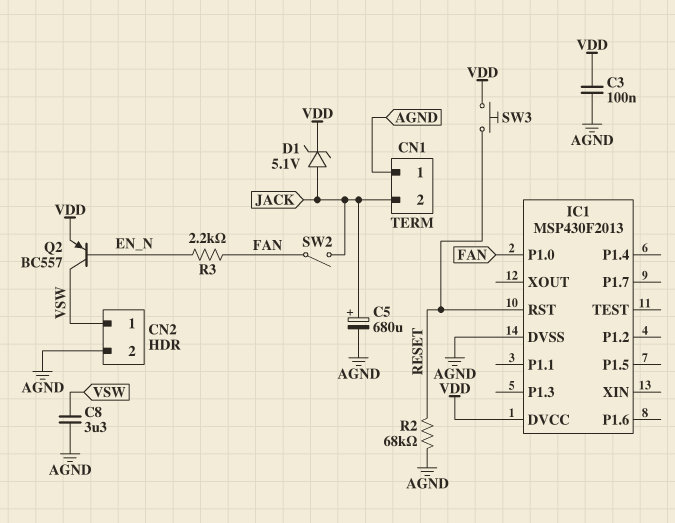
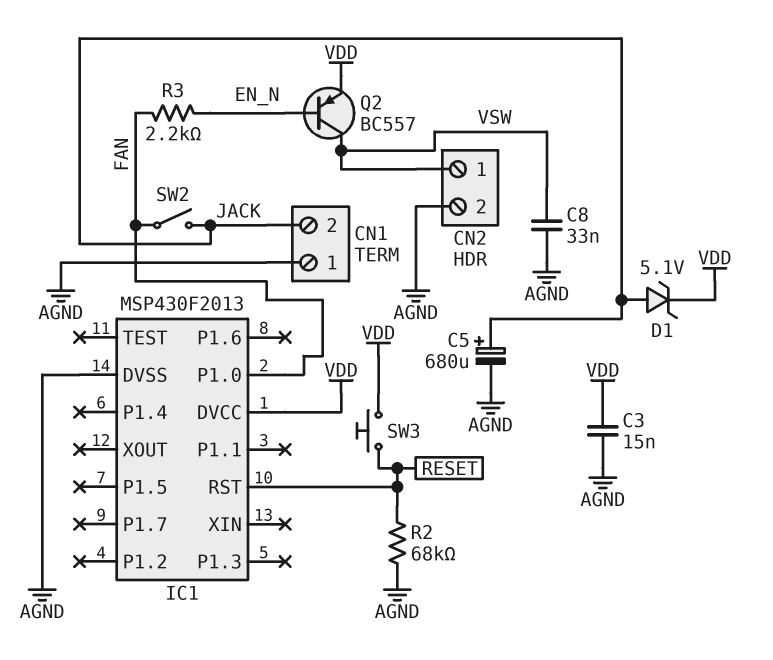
C3: 100nF (AGND, VDD) -> 15nF (AGND, VDD)
C8: 3.3uF (AGND, VSW) -> 33nF (AGND, VSW)

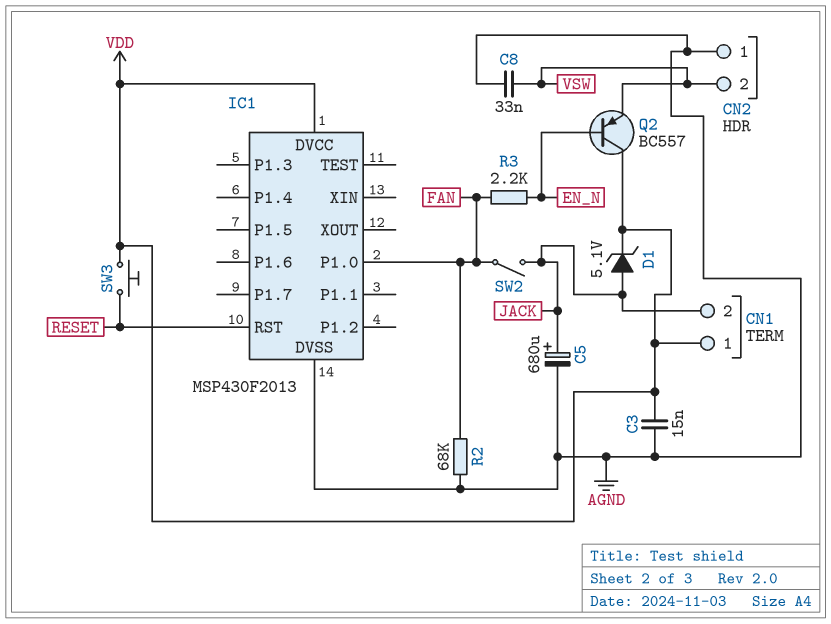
CN1 pin 1: AGND -> VDD
CN2 pin 1: VSW -> AGND
CN2 pin 2: AGND -> VSW
Q2: PNP BC557 (B EN_N, C VSW, E VDD) -> PNP BC557 (B EN_N, C VDD, E VSW)
R2: 68k (AGND, RESET) -> 68k (AGND, FAN)

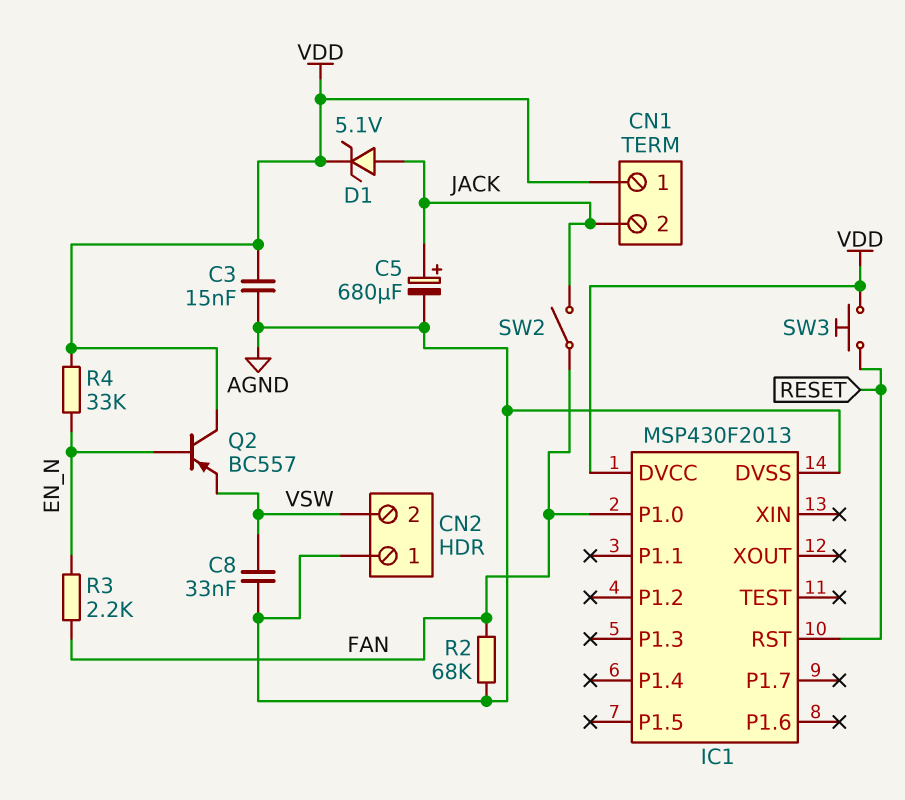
R4: none -> 33k (EN_N, VDD)

